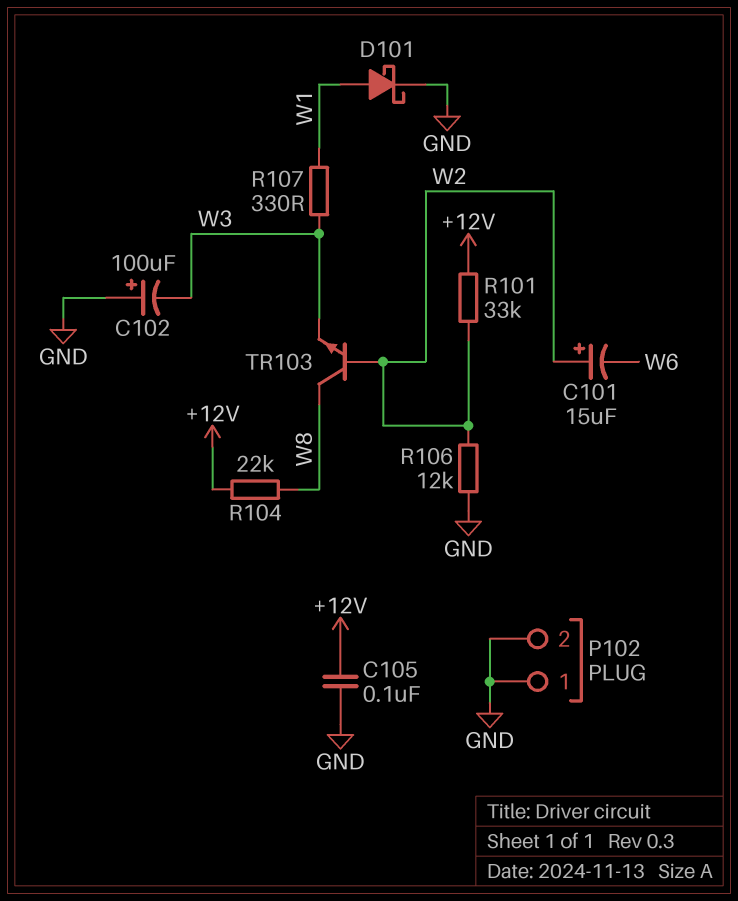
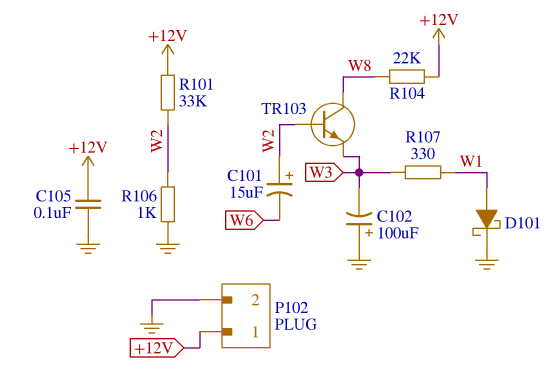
P102 pin 1: GND -> +12V
R106: 12k (GND, W2) -> 1k (GND, W2)

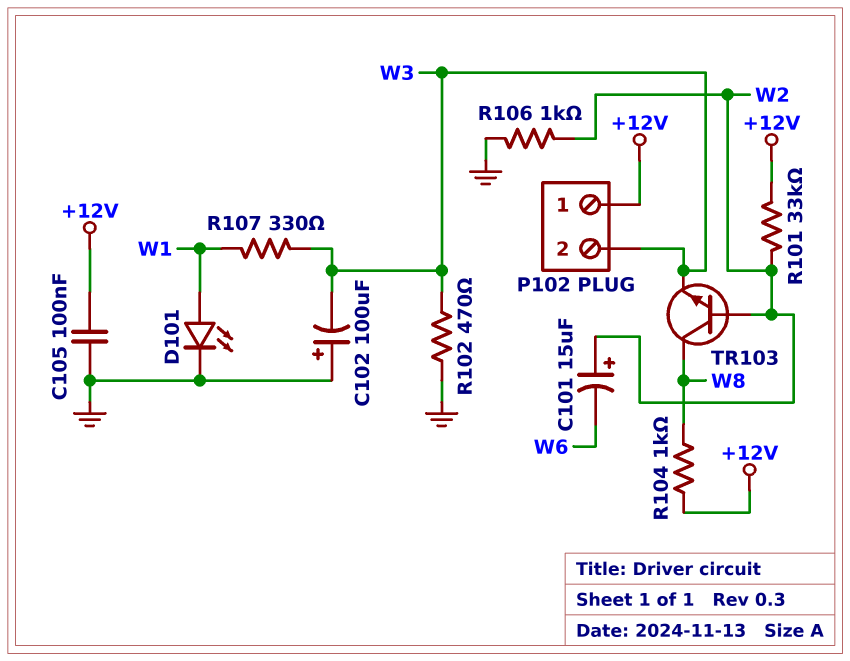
D101: schottky (A W1, K GND) -> LED (A W1, K GND)
P102 pin 2: GND -> W3
R102: none -> 470 (GND, W3)
R104: 22k (+12V, W8) -> 1k (+12V, W8)

